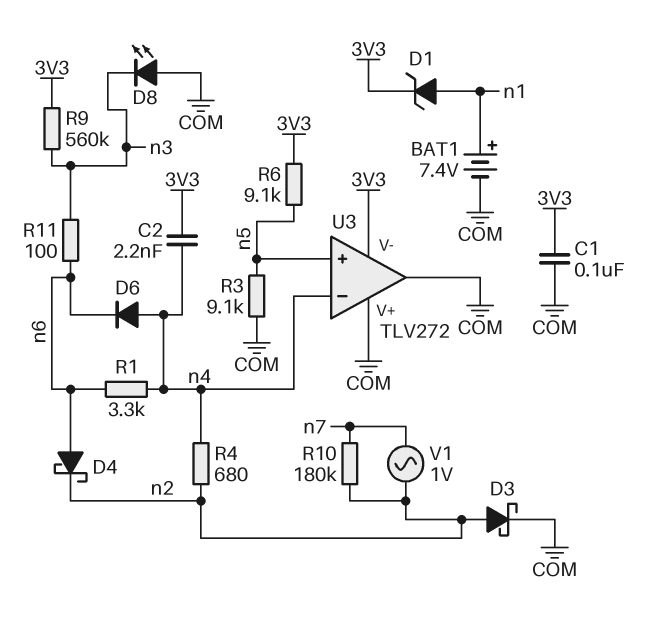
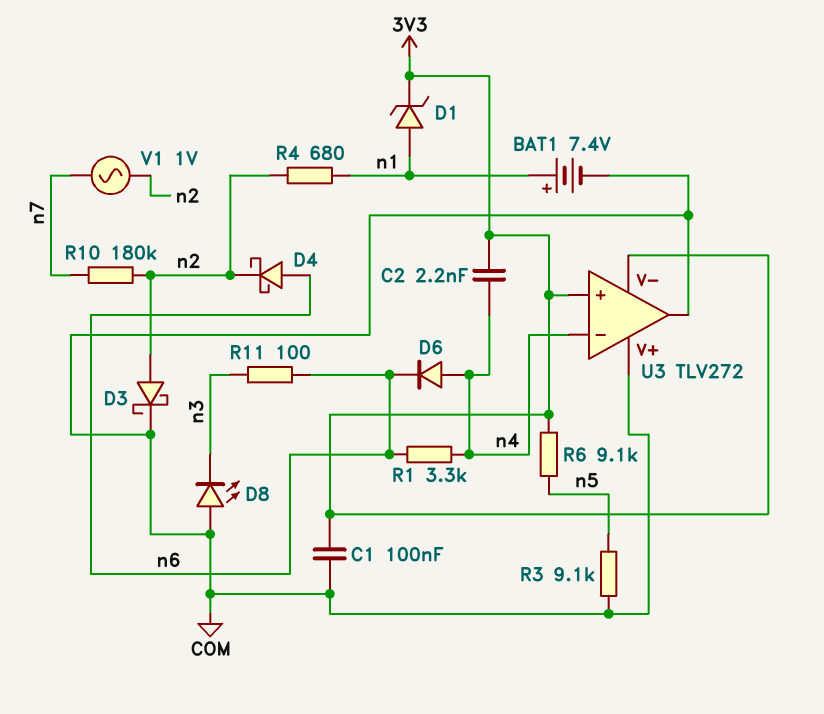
R4: 680 (n2, n4) -> 680 (n1, n2)
R9: 560k (3V3, n3) -> none
U3 pin in+: n5 -> 3V3

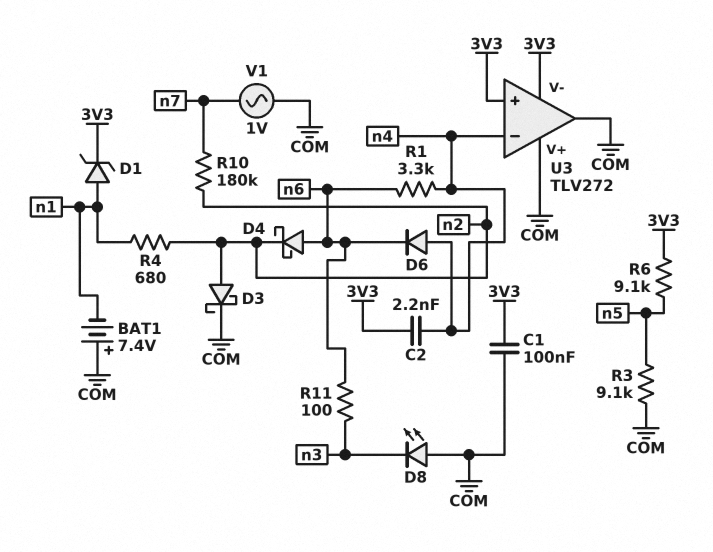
BAT1: 7.4V (plus n1, minus COM) -> 7.4V (plus COM, minus n1)
V1: AC 1V (n2, n7) -> AC 1V (COM, n7)

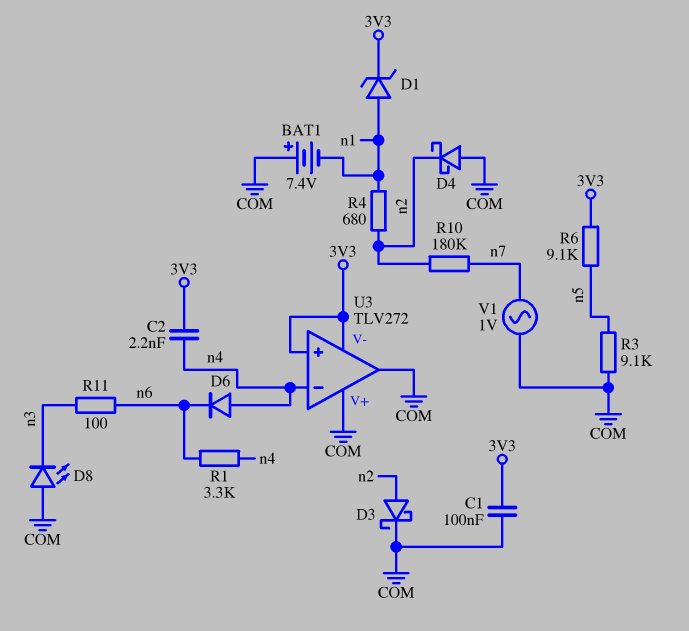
D4: schottky (A n6, K n2) -> schottky (A COM, K n2)

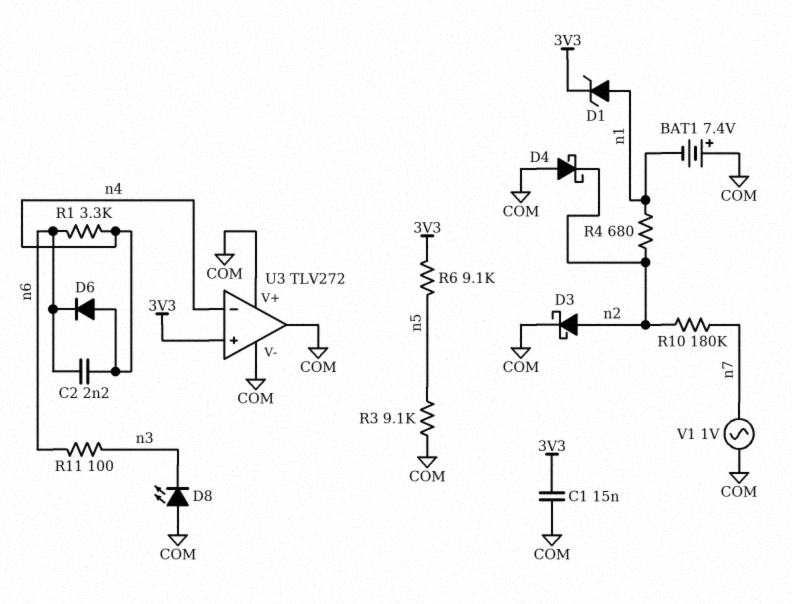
C1: 100nF (3V3, COM) -> 15nF (3V3, COM)
C2: 2.2nF (3V3, n4) -> 2.2nF (n4, n6)
U3 pin V-: 3V3 -> COM

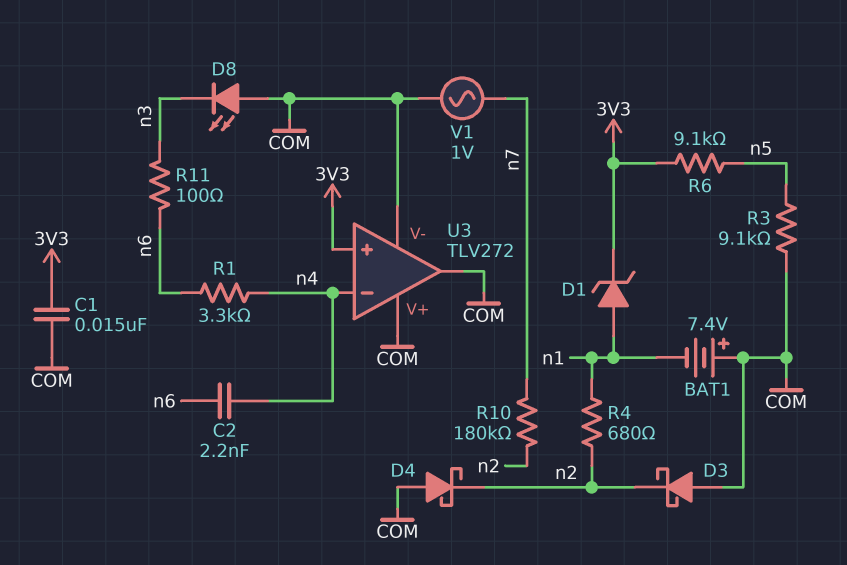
D3: schottky (A n2, K COM) -> schottky (A COM, K n2)
D6: diode (A n4, K n6) -> none

